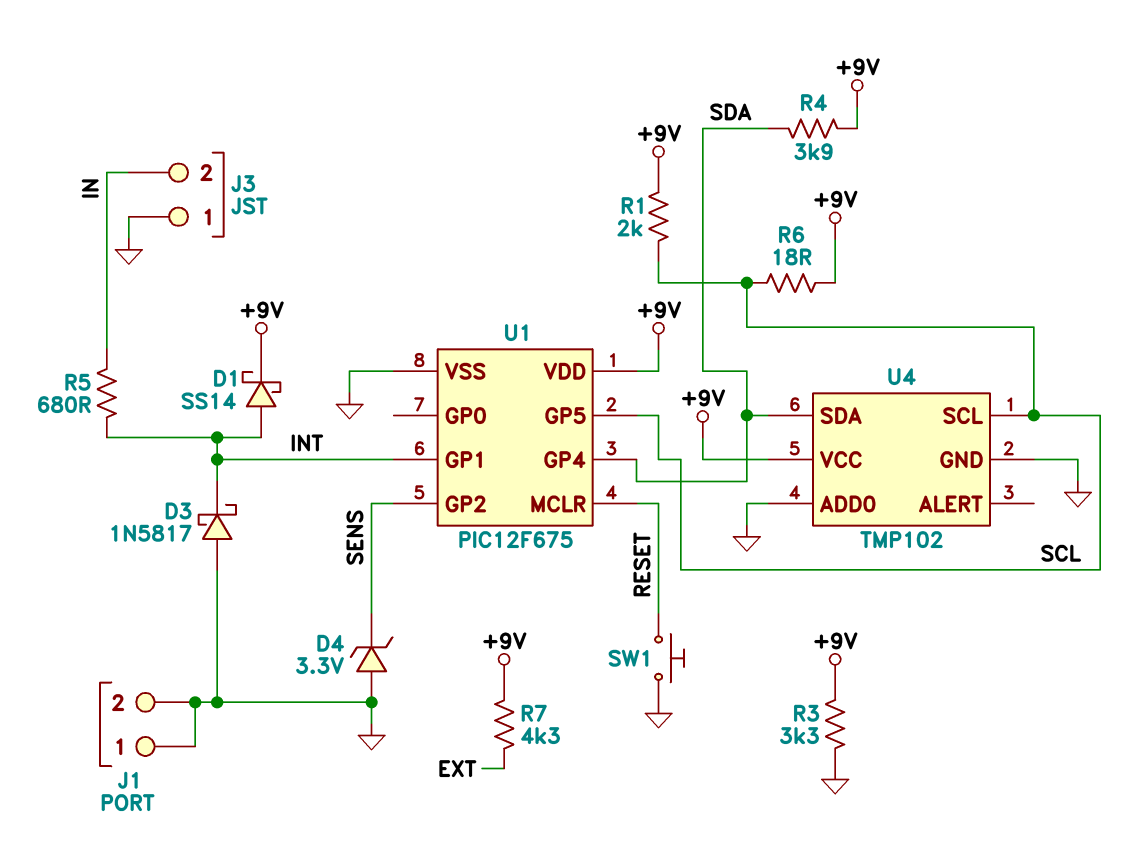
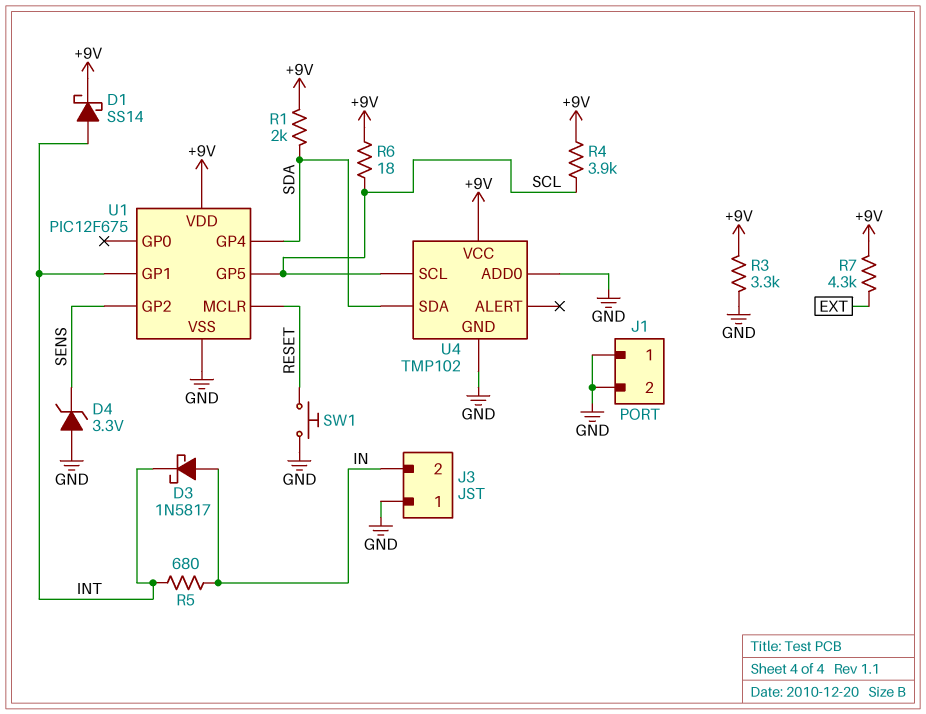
D3: schottky 1N5817 (A GND, K INT) -> schottky 1N5817 (A IN, K INT)
R1: 2k (+9V, SCL) -> 2k (+9V, SDA)
R4: 3.9k (+9V, SDA) -> 3.9k (+9V, SCL)

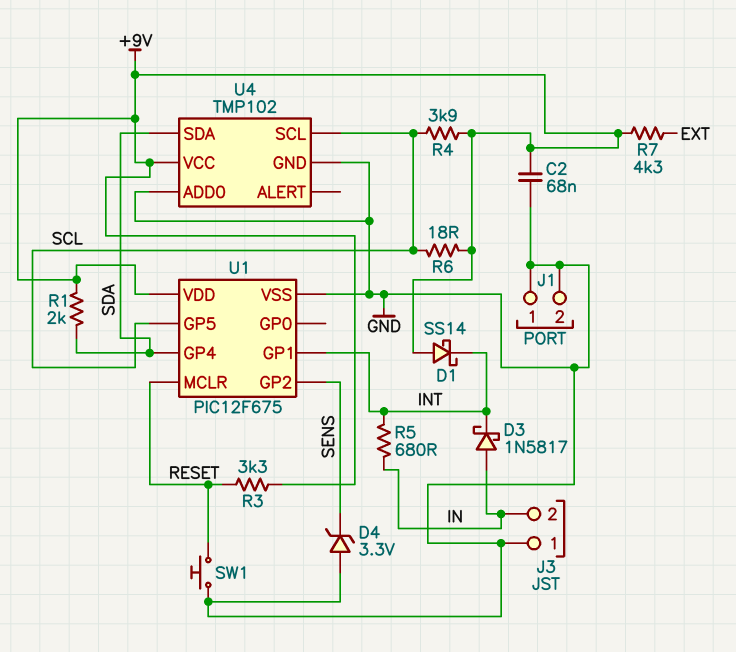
C2: none -> 68nF (+9V, GND)
D1: schottky SS14 (A INT, K +9V) -> schottky SS14 (A +9V, K INT)
R3: 3.3k (+9V, GND) -> 3.3k (+9V, RESET)

